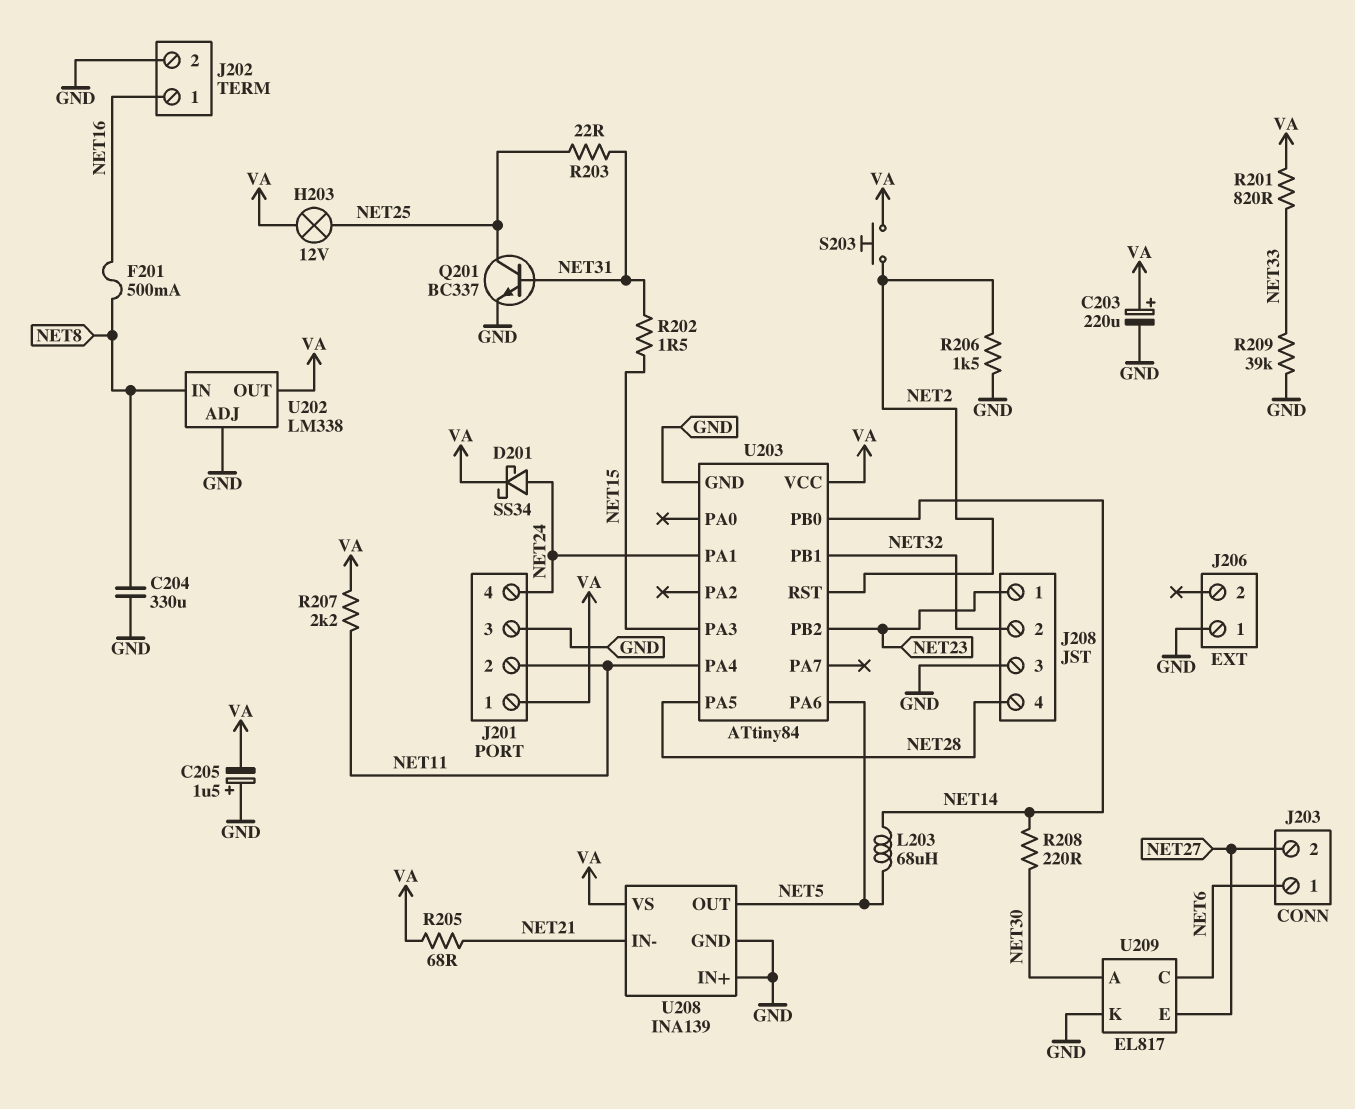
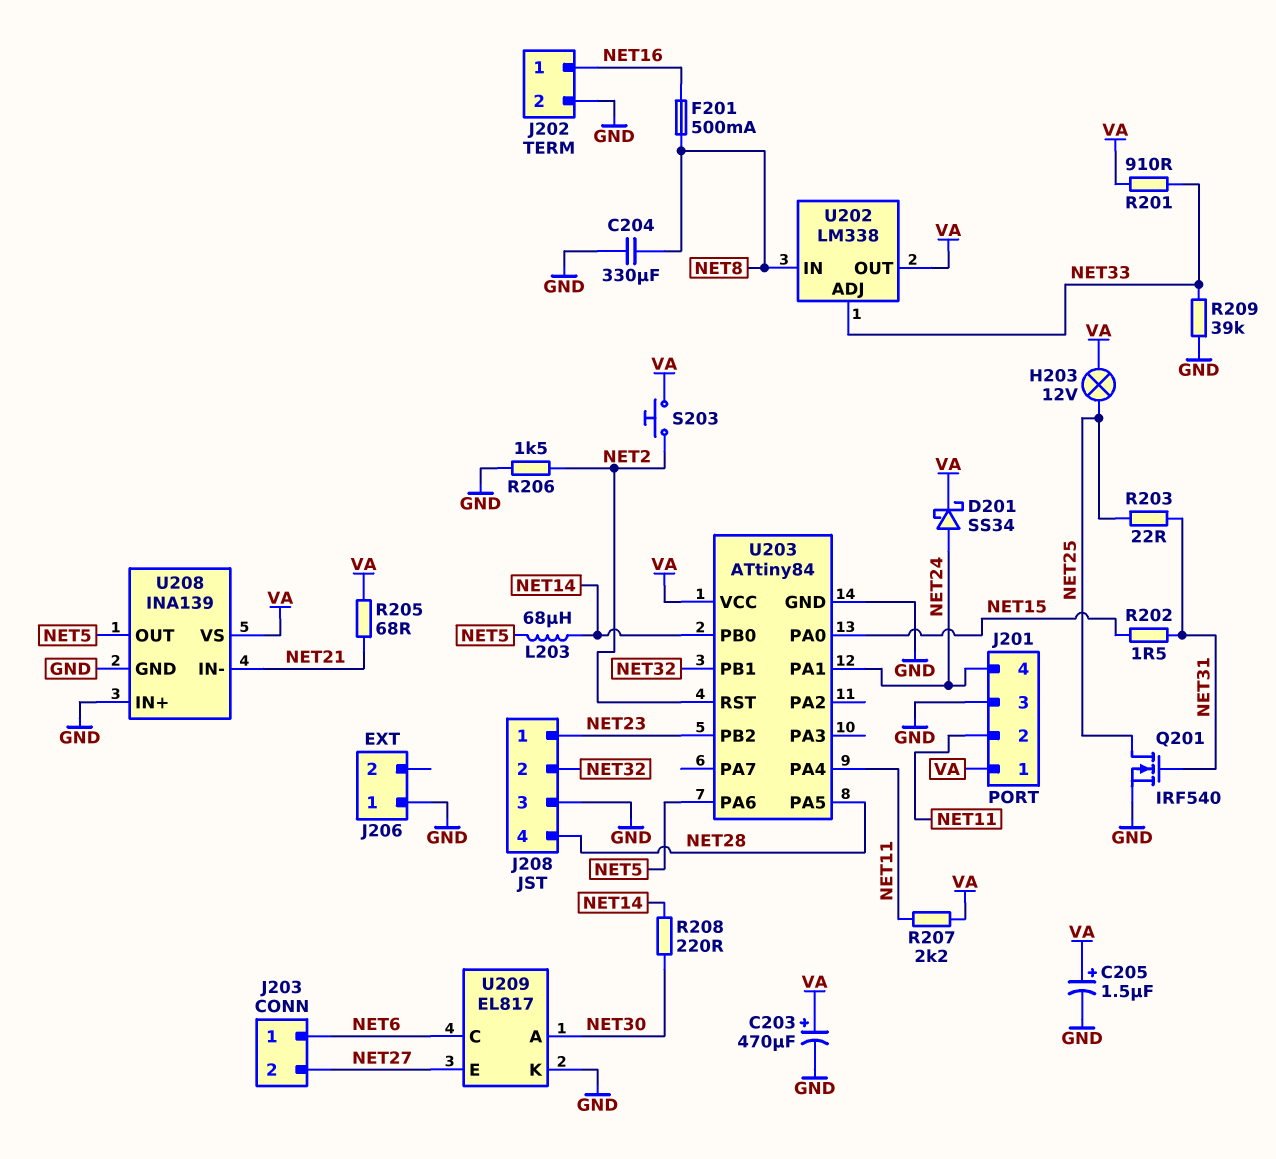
C203: 220uF (plus VA, minus GND) -> 470uF (plus VA, minus GND)
C205: 1.5uF (plus GND, minus VA) -> 1.5uF (plus VA, minus GND)
Q201: NPN BC337 (B NET31, C NET25, E GND) -> NMOS IRF540 (G NET31, D NET25, S GND)
R201: 820 (NET33, VA) -> 910 (NET33, VA)
U202 pin ADJ: GND -> NET33
U203 pin PA0: none -> NET15
U203 pin PA3: NET15 -> none

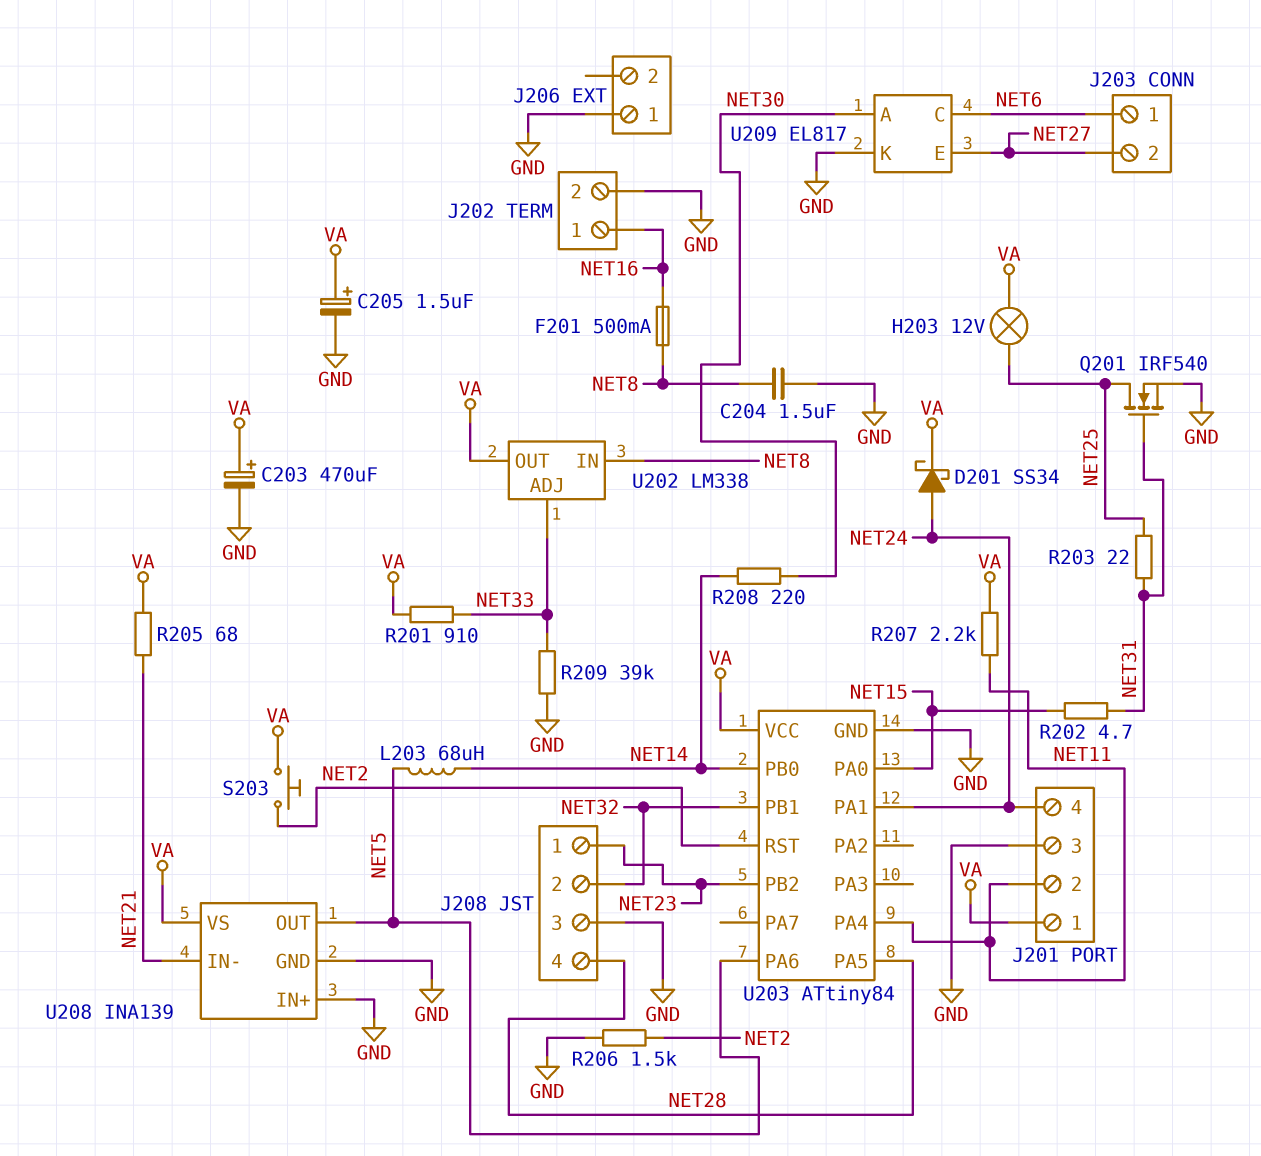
C204: 330uF (GND, NET8) -> 1.5uF (GND, NET8)
R202: 1.5 (NET15, NET31) -> 4.7 (NET15, NET31)

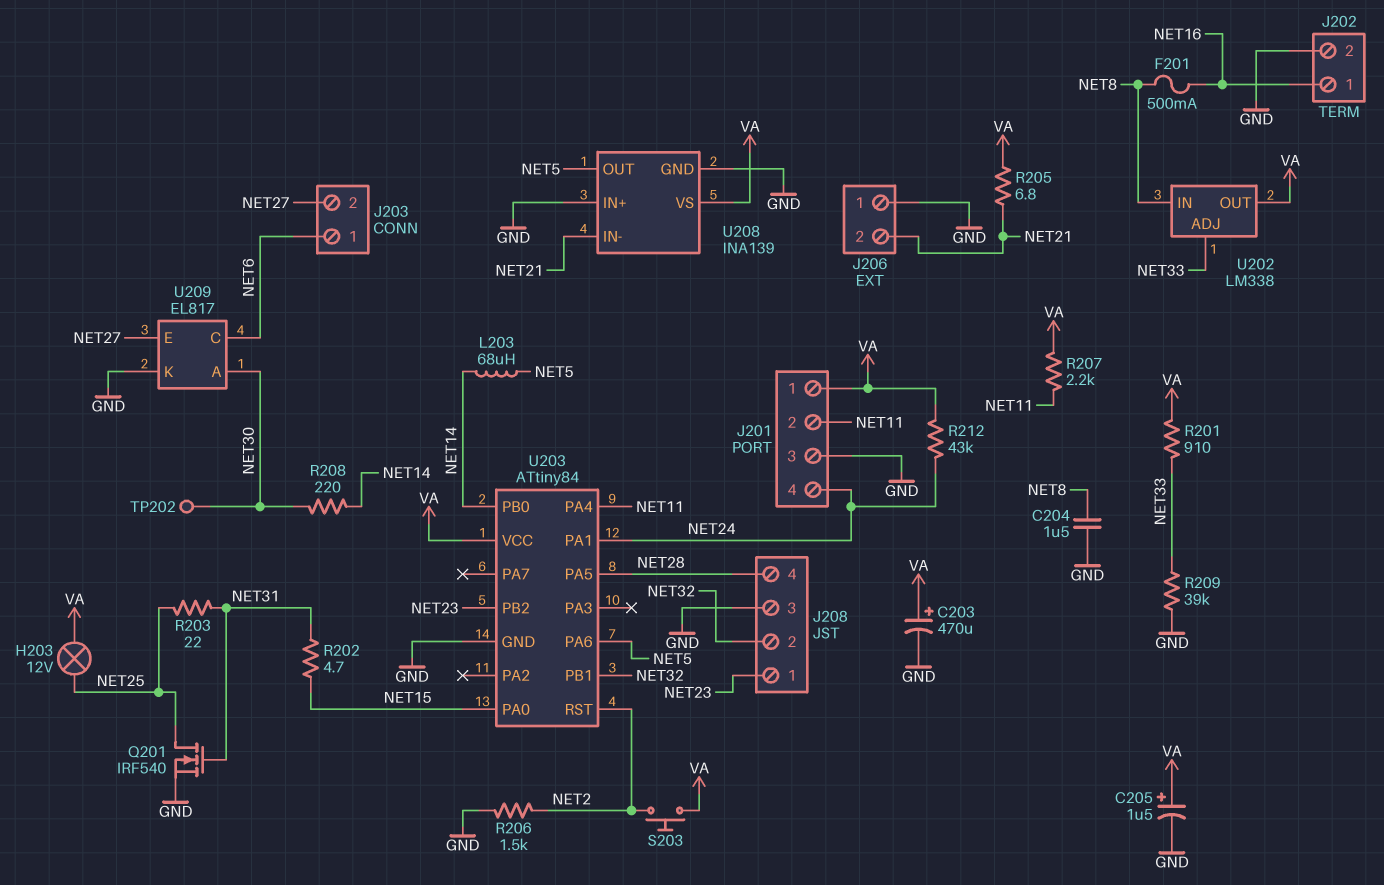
D201: schottky SS34 (A NET24, K VA) -> none
J206 pin 2: none -> NET21
R205: 68 (NET21, VA) -> 6.8 (NET21, VA)
R212: none -> 43k (NET24, VA)
TP202: none -> test point (NET30)

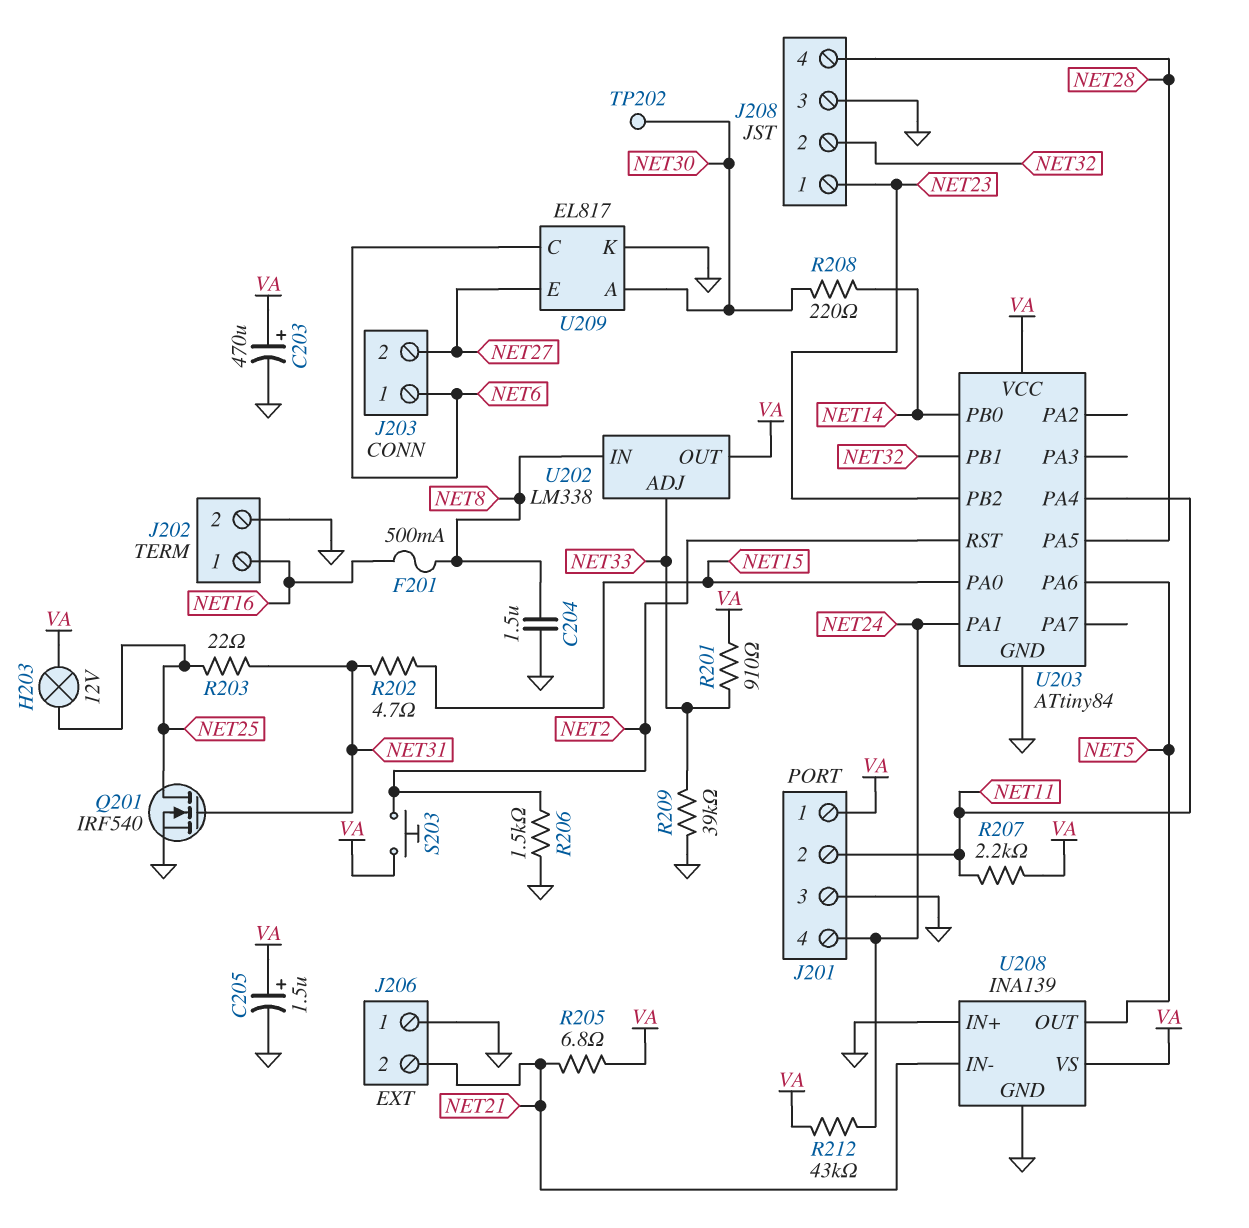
L203: 68uH (NET5, NET14) -> none

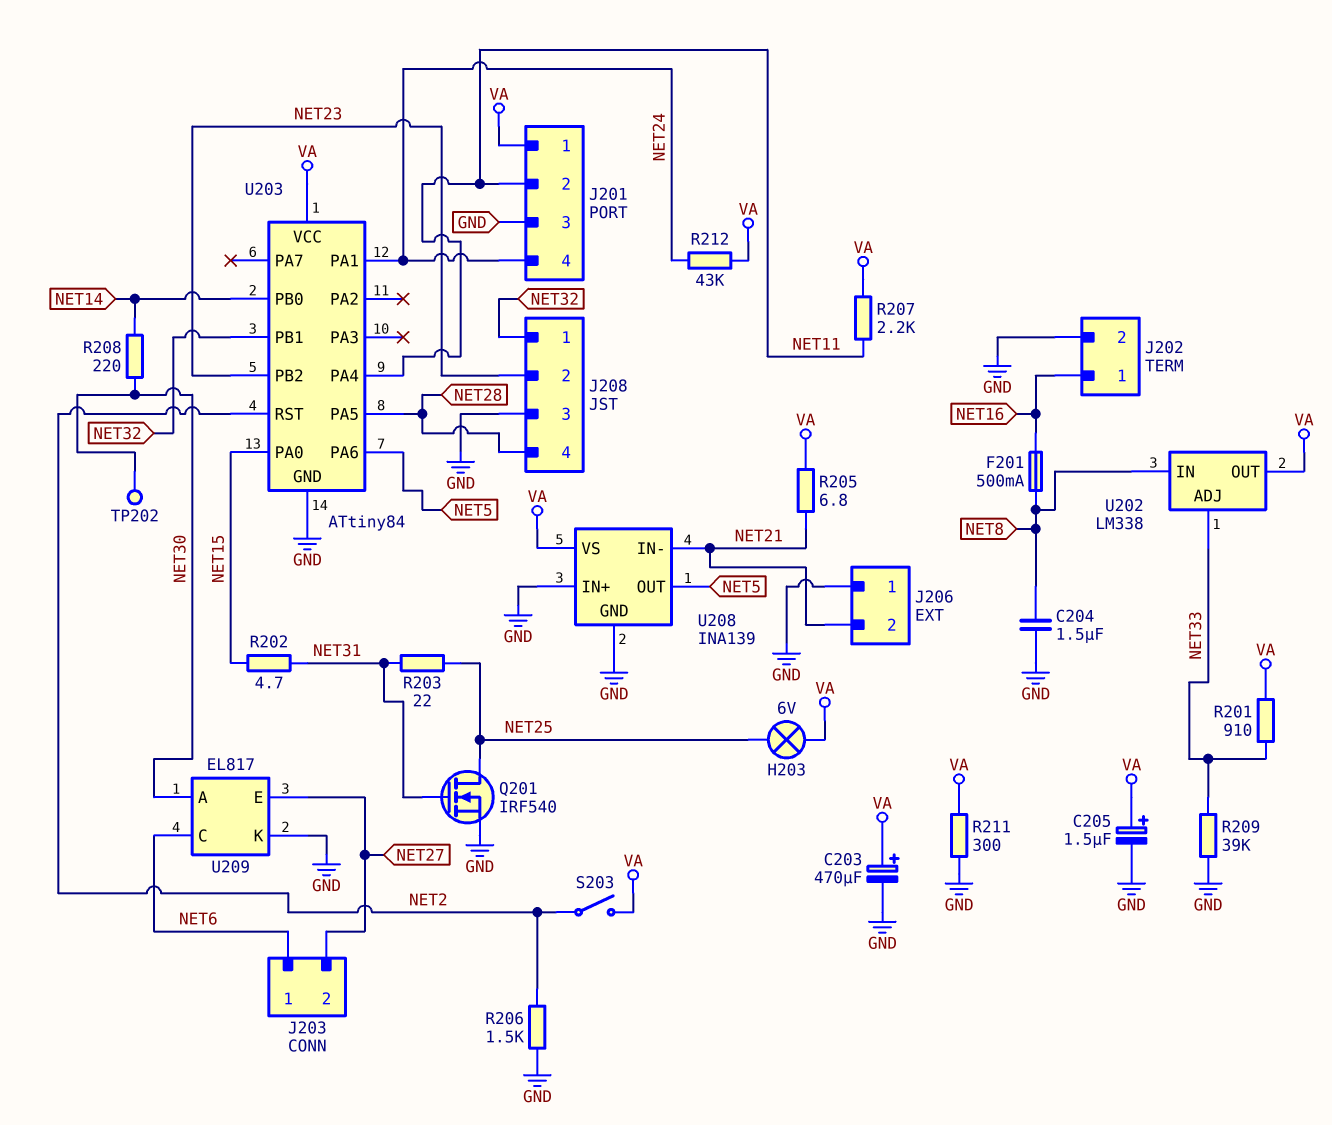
H203: lamp 12V (NET25, VA) -> lamp 6V (NET25, VA)
J208 pin 1: NET23 -> NET32
J208 pin 2: NET32 -> NET23
R211: none -> 300 (GND, VA)
S203: button (NET2, VA) -> switch (NET2, VA)

